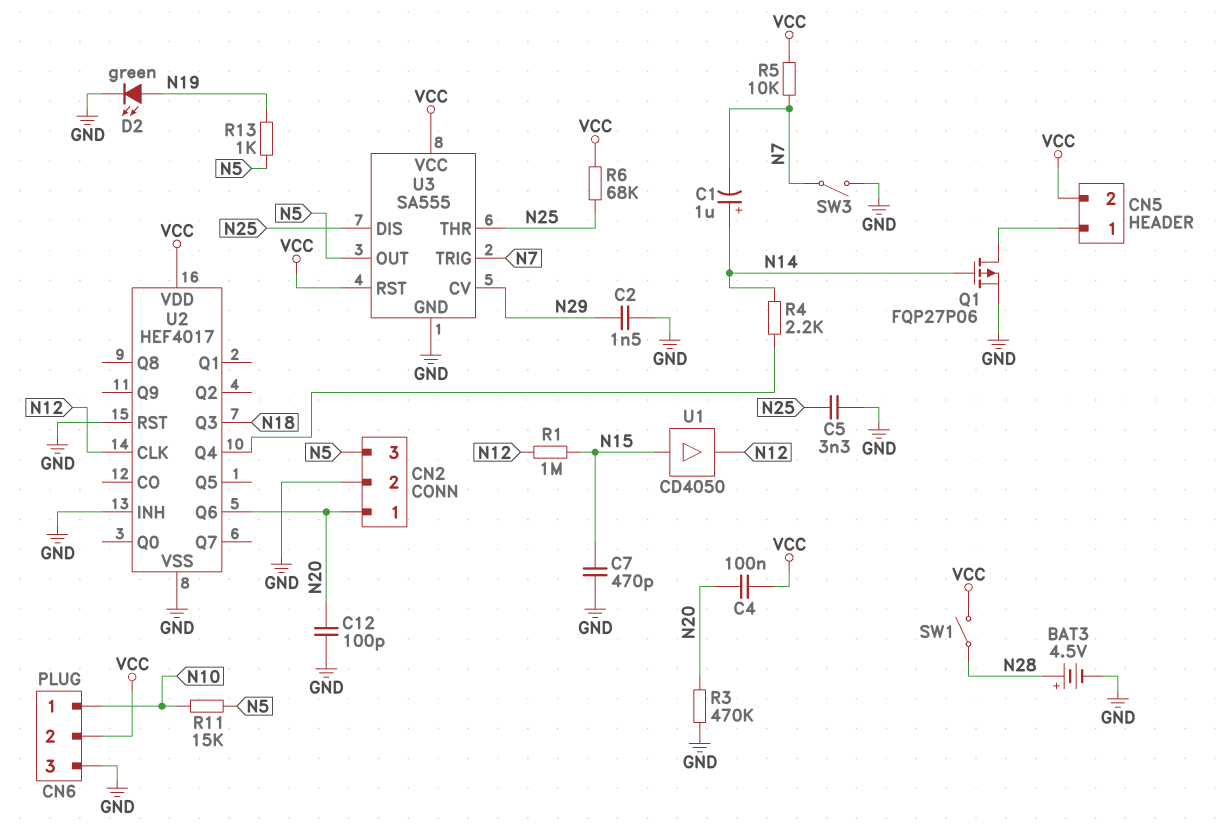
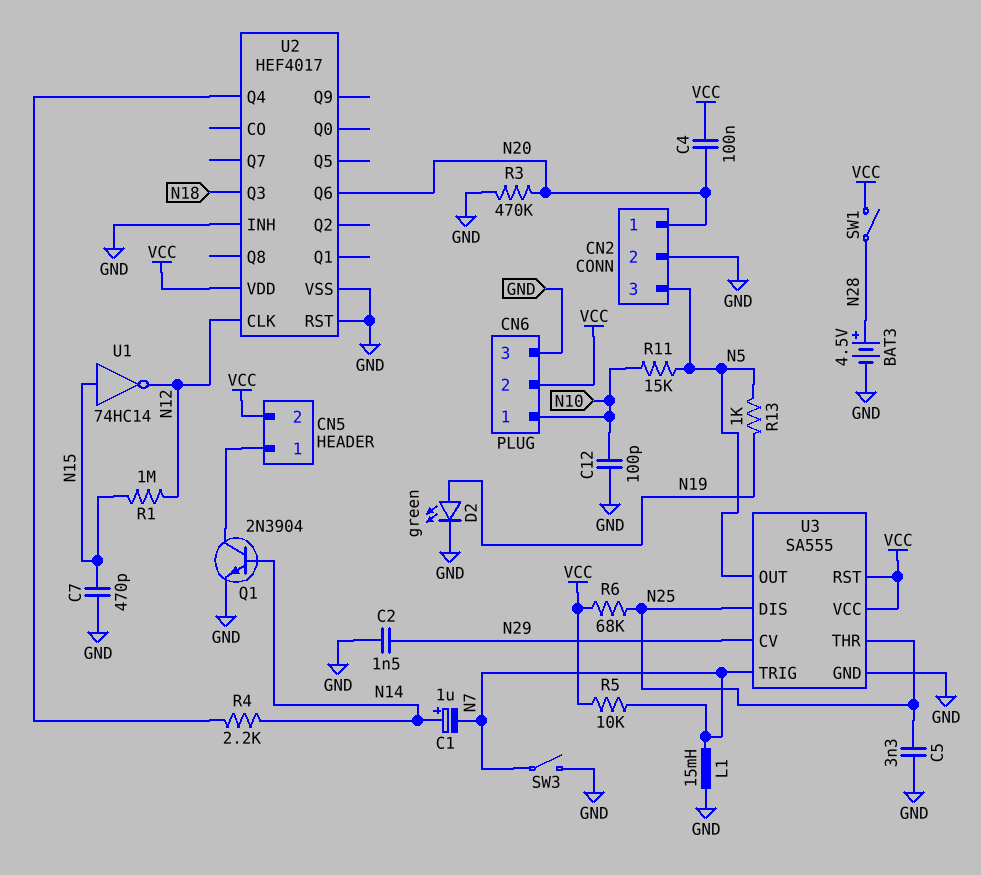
C12: 100pF (GND, N20) -> 100pF (GND, N10)
L1: none -> 15mH (GND, N7)
Q1: PMOS FQP27P06 (G N14, D CN5/1, S GND) -> NPN 2N3904 (B N14, C CN5/1, E GND)
U1: buffer CD4050 (in N15, out N12) -> NOT 74HC14 (in N15, out N12)

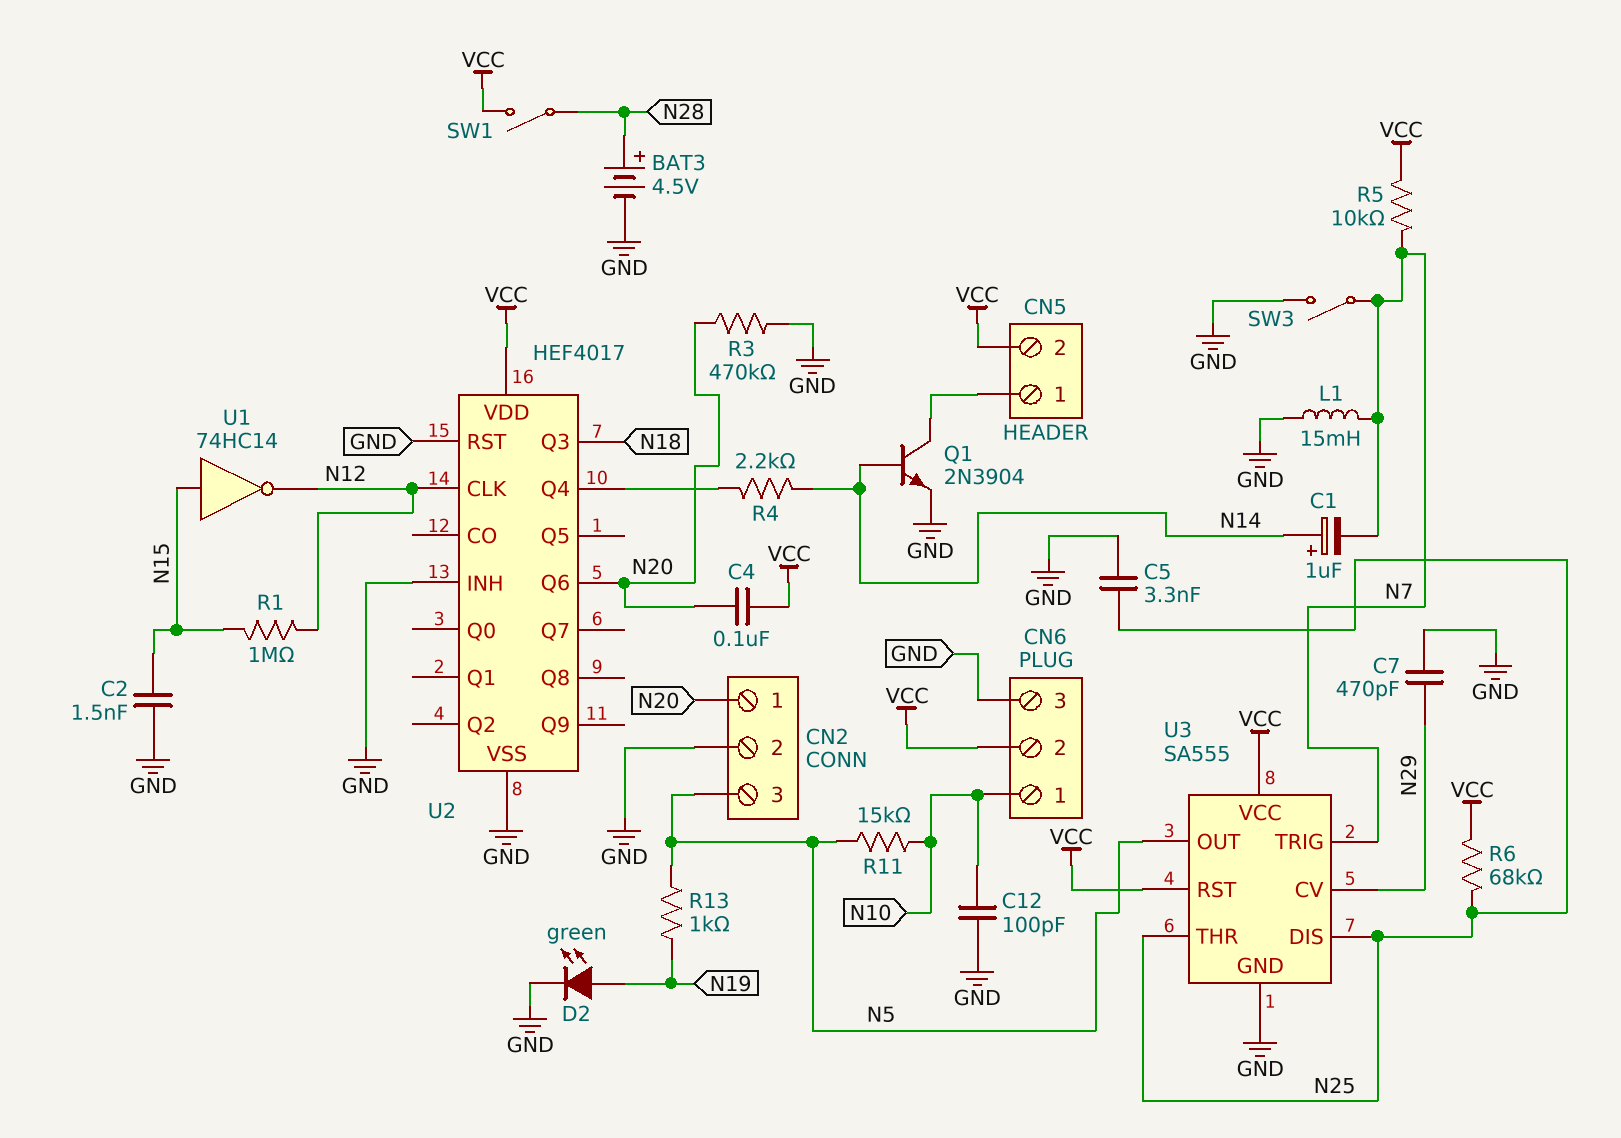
C2: 1.5nF (GND, N29) -> 1.5nF (GND, N15)
C7: 470pF (GND, N15) -> 470pF (GND, N29)

